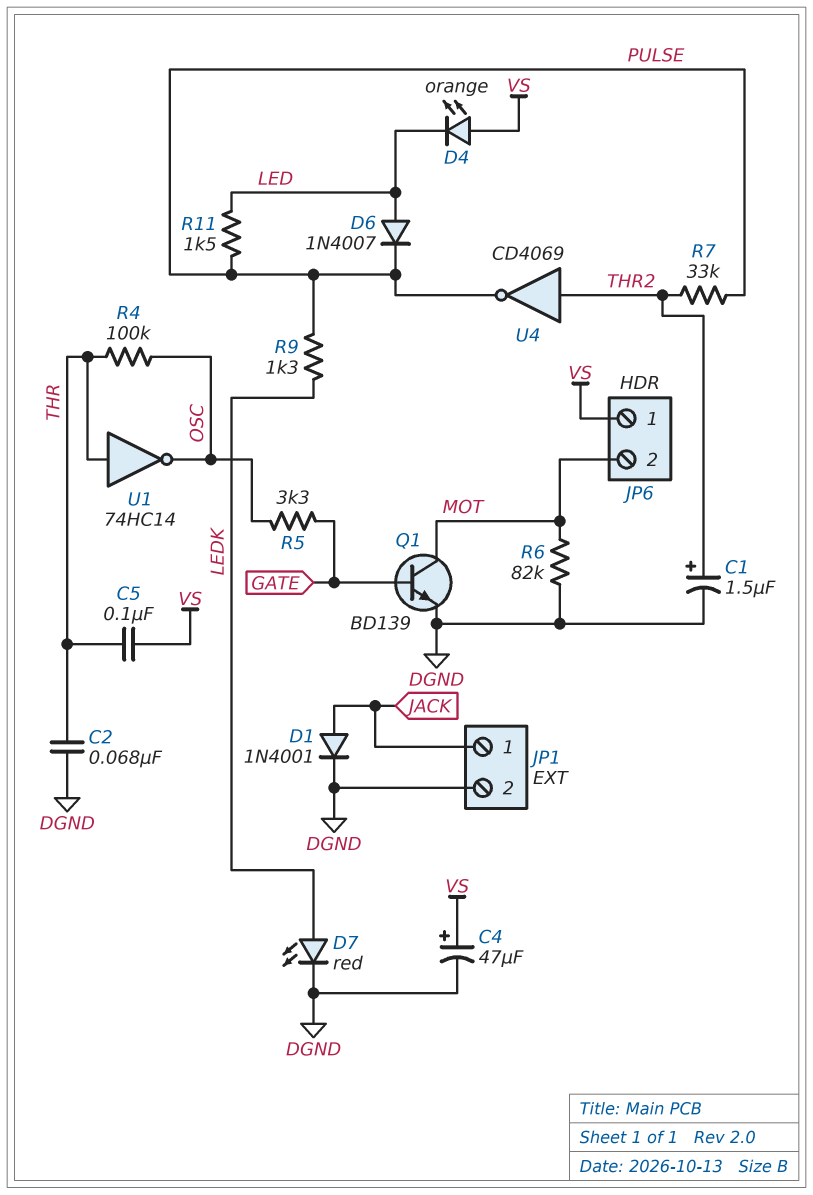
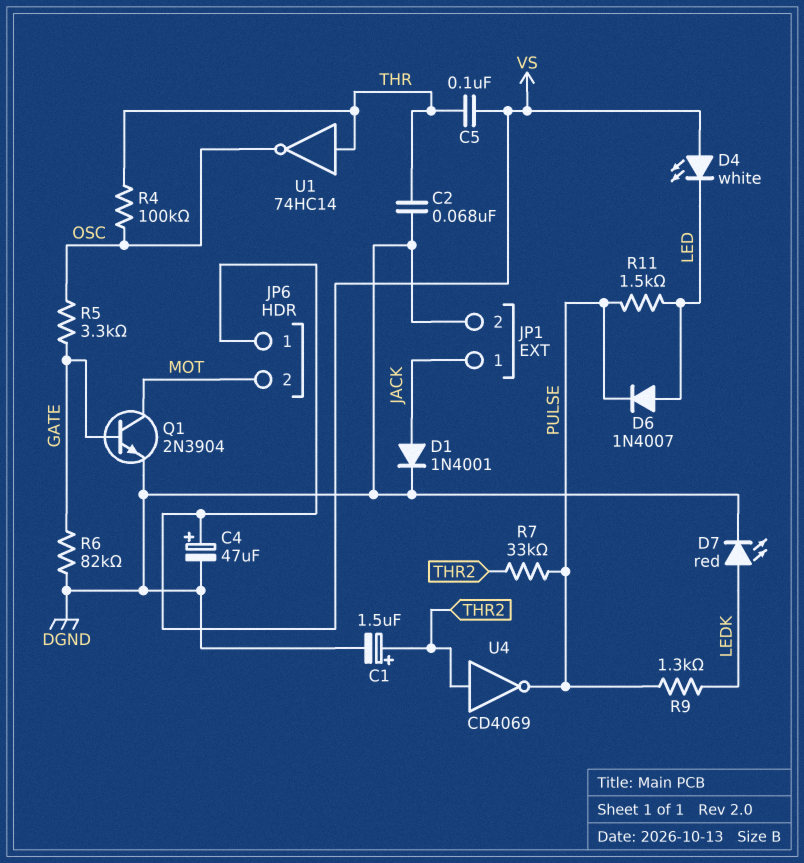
D4: LED orange (A VS, K LED) -> LED white (A VS, K LED)
Q1: NPN BD139 (B GATE, C MOT, E DGND) -> NPN 2N3904 (B GATE, C MOT, E DGND)
R6: 82k (DGND, MOT) -> 82k (DGND, GATE)

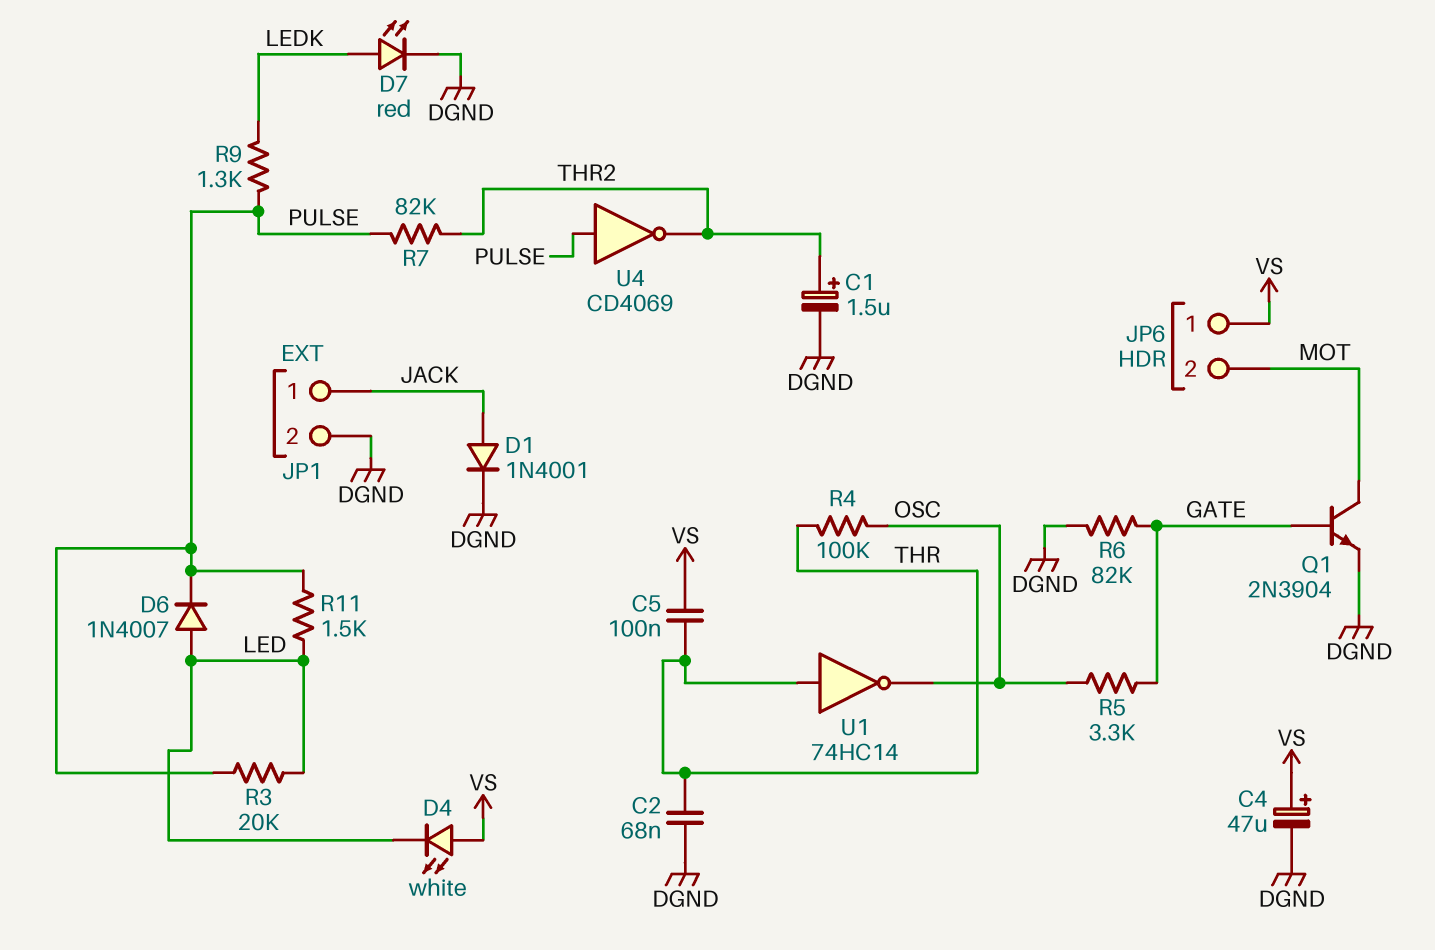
R3: none -> 20k (LED, PULSE)
R7: 33k (PULSE, THR2) -> 82k (PULSE, THR2)
U4: NOT CD4069 (in THR2, out PULSE) -> NOT CD4069 (in PULSE, out THR2)

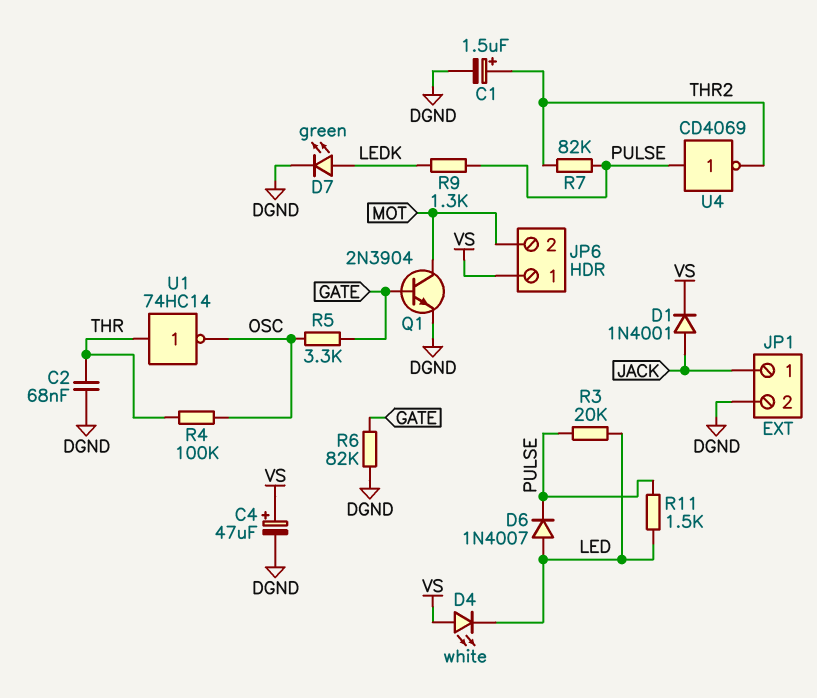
C5: 100nF (THR, VS) -> none
D1: diode 1N4001 (A JACK, K DGND) -> diode 1N4001 (A JACK, K VS)
D7: LED red (A LEDK, K DGND) -> LED green (A LEDK, K DGND)

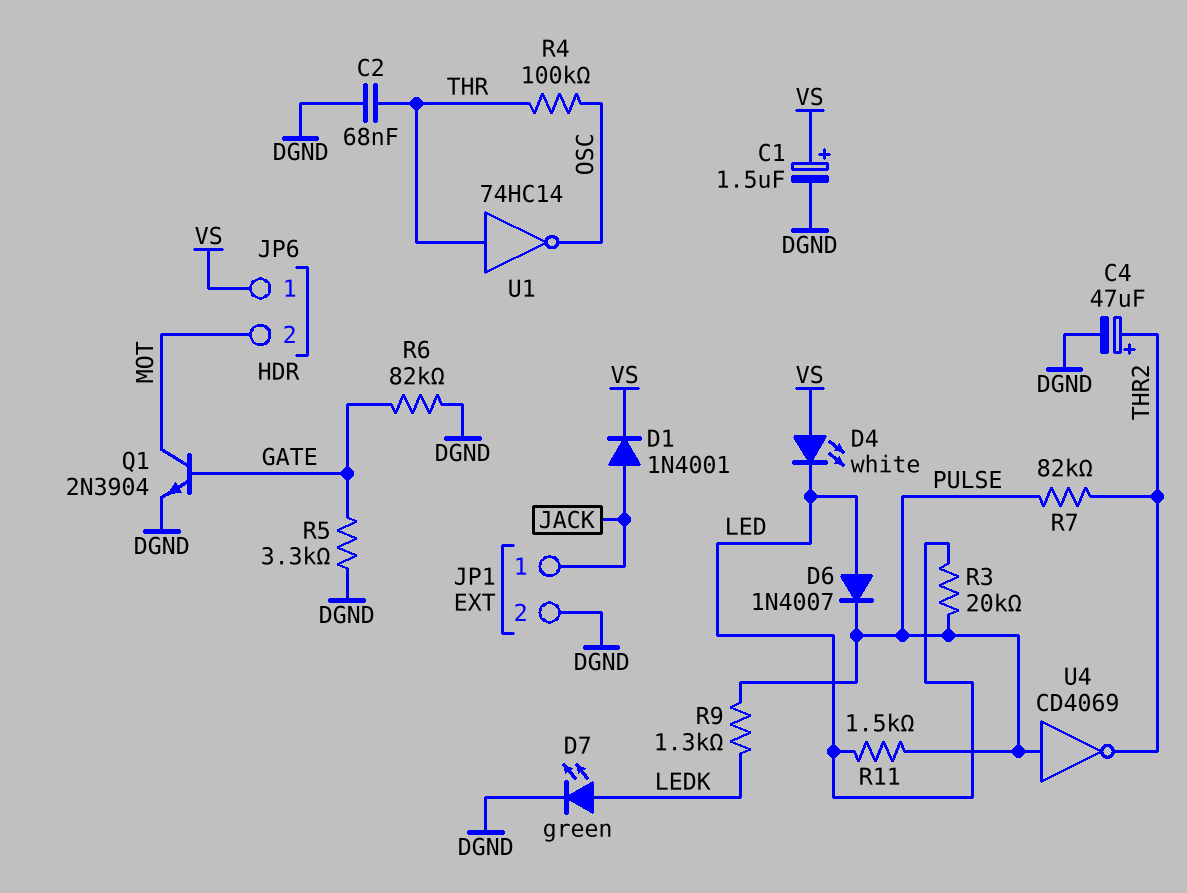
C1: 1.5uF (plus THR2, minus DGND) -> 1.5uF (plus VS, minus DGND)
C4: 47uF (plus VS, minus DGND) -> 47uF (plus THR2, minus DGND)
R5: 3.3k (GATE, OSC) -> 3.3k (DGND, GATE)

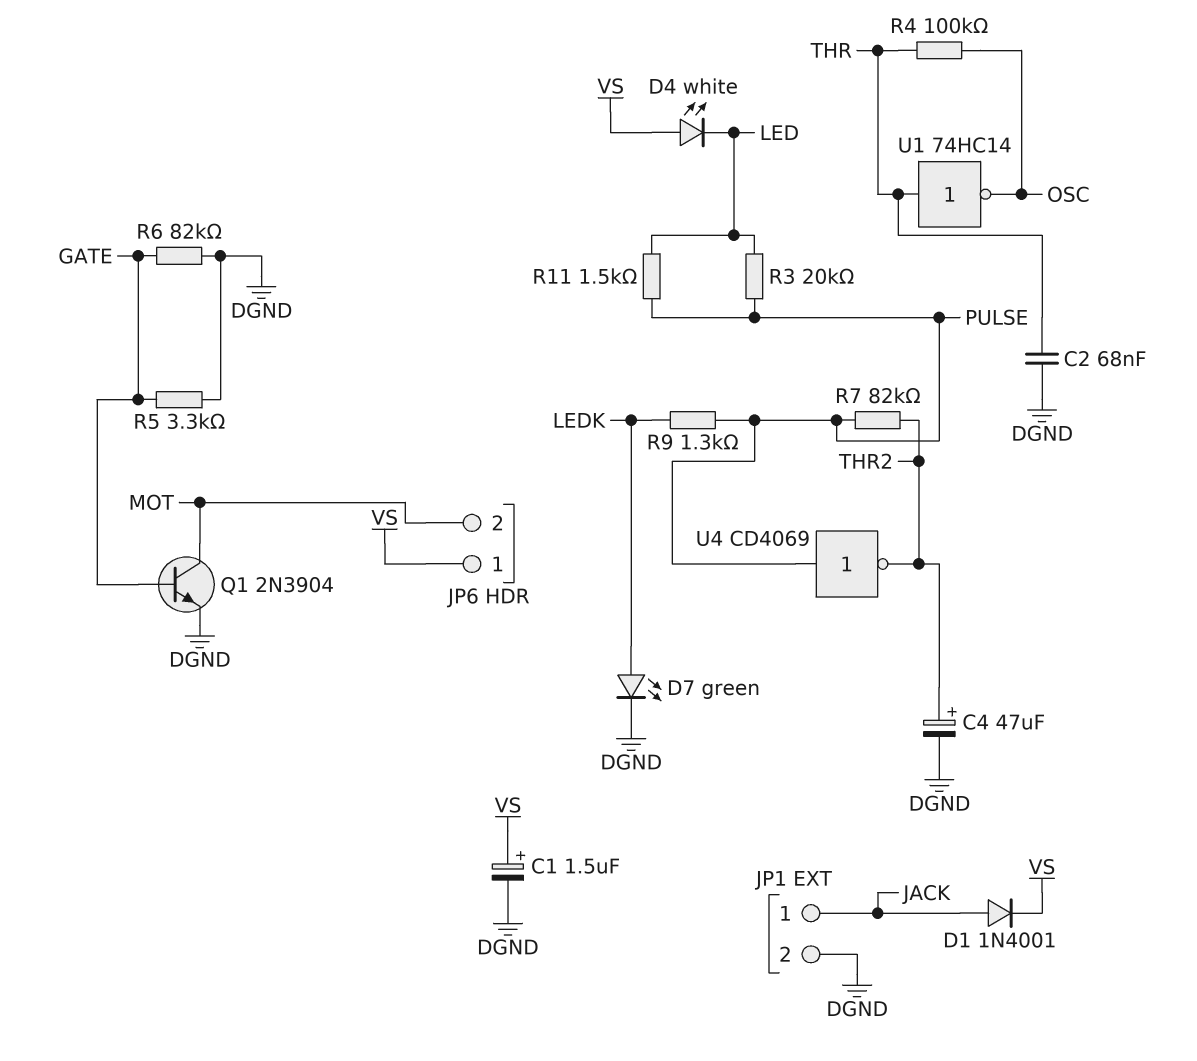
D6: diode 1N4007 (A LED, K PULSE) -> none

